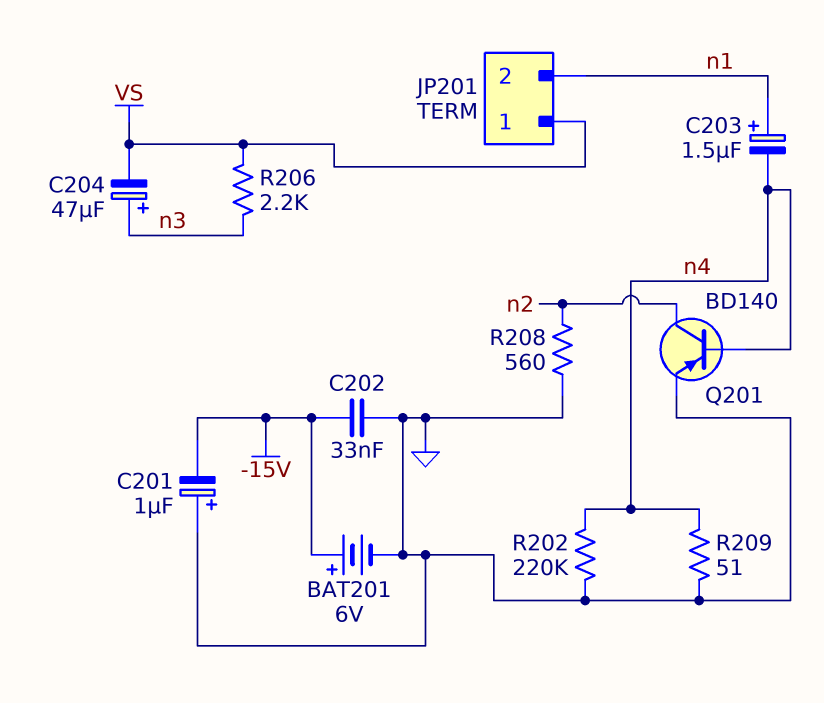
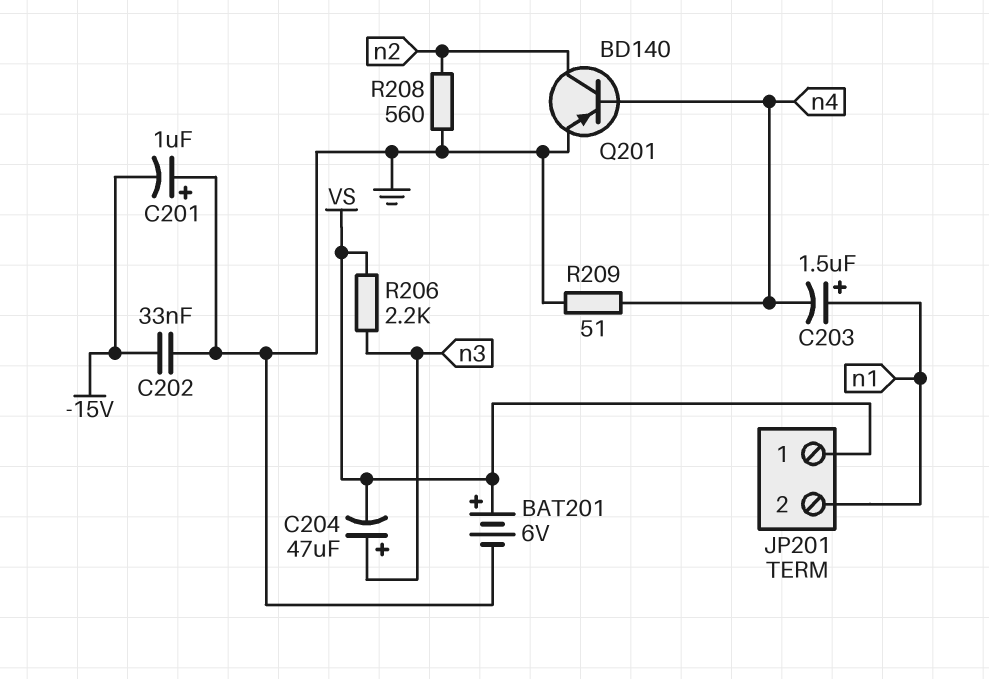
BAT201: 6V (plus -15V, minus GND) -> 6V (plus VS, minus GND)
R202: 220k (GND, n4) -> none

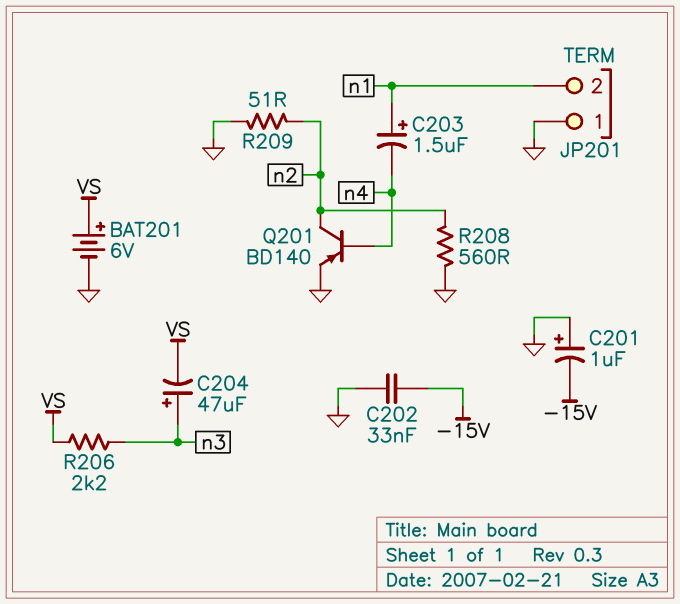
JP201 pin 1: VS -> GND
R209: 51 (GND, n4) -> 51 (GND, n2)

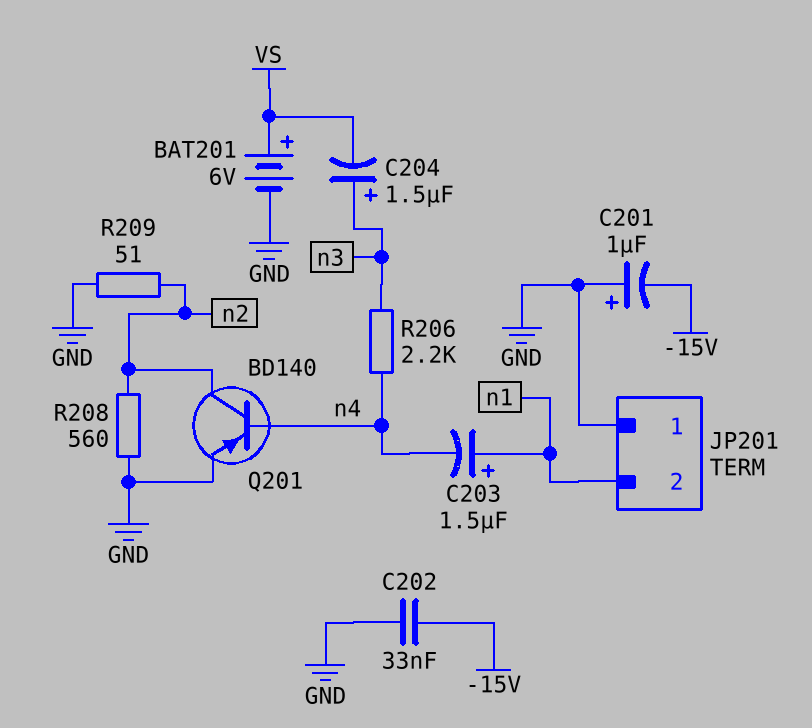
C204: 47uF (plus n3, minus VS) -> 1.5uF (plus n3, minus VS)
R206: 2.2k (VS, n3) -> 2.2k (n3, n4)

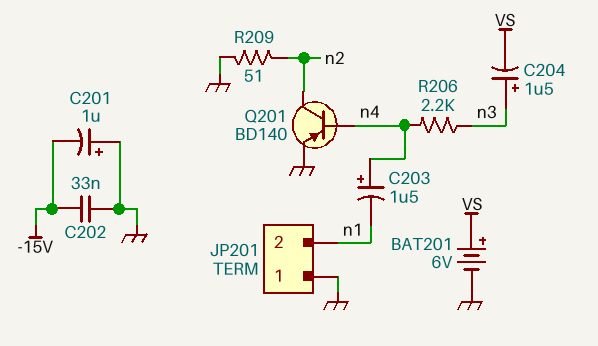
C203: 1.5uF (plus n1, minus n4) -> 1.5uF (plus n4, minus n1)
R208: 560 (GND, n2) -> none

